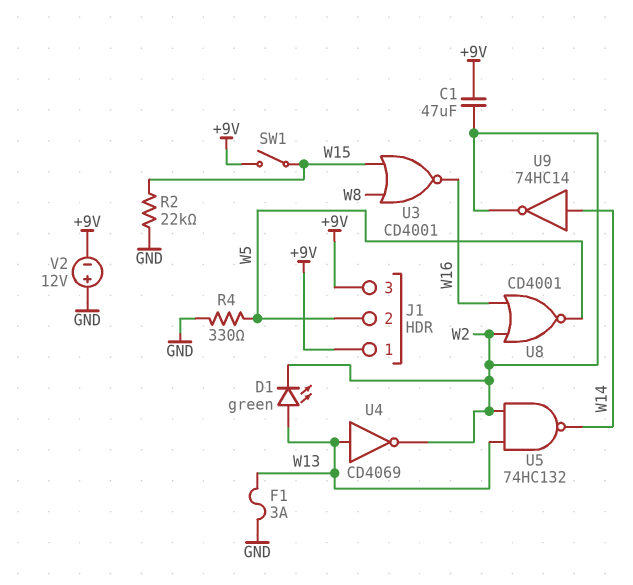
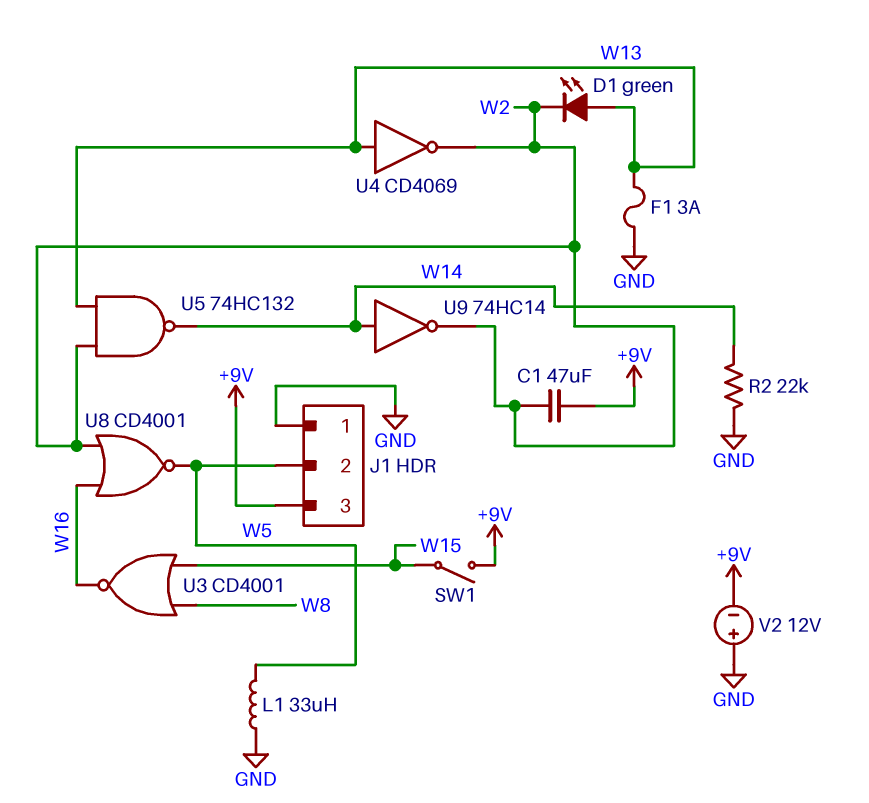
J1 pin 1: +9V -> GND
L1: none -> 33uH (GND, W5)
R2: 22k (GND, W15) -> 22k (GND, W14)
R4: 330 (GND, W5) -> none

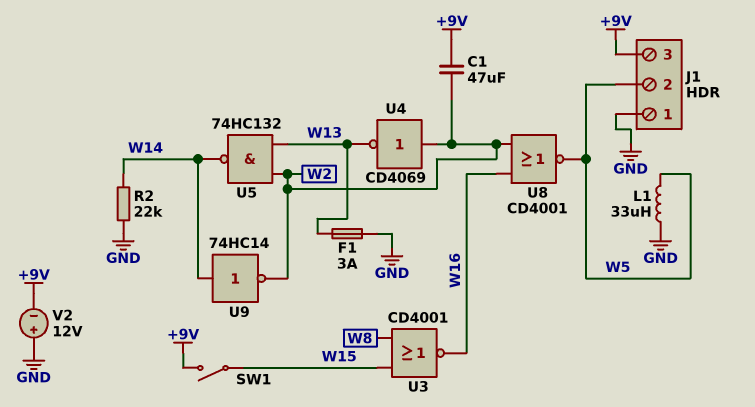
D1: LED green (A W13, K W2) -> none
U4: NOT CD4069 (in W13, out W2) -> NOT CD4069 (in W2, out W13)

